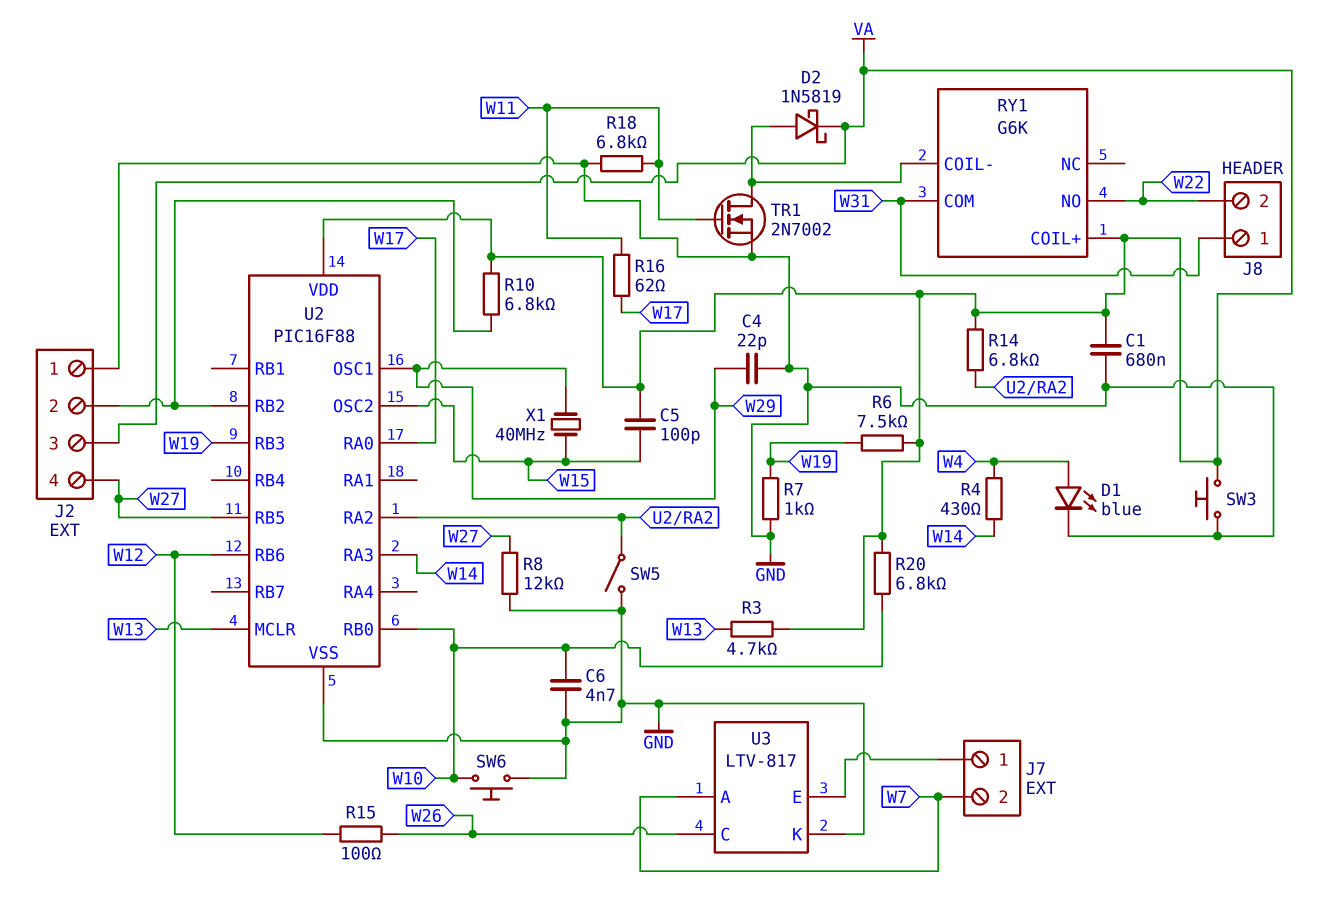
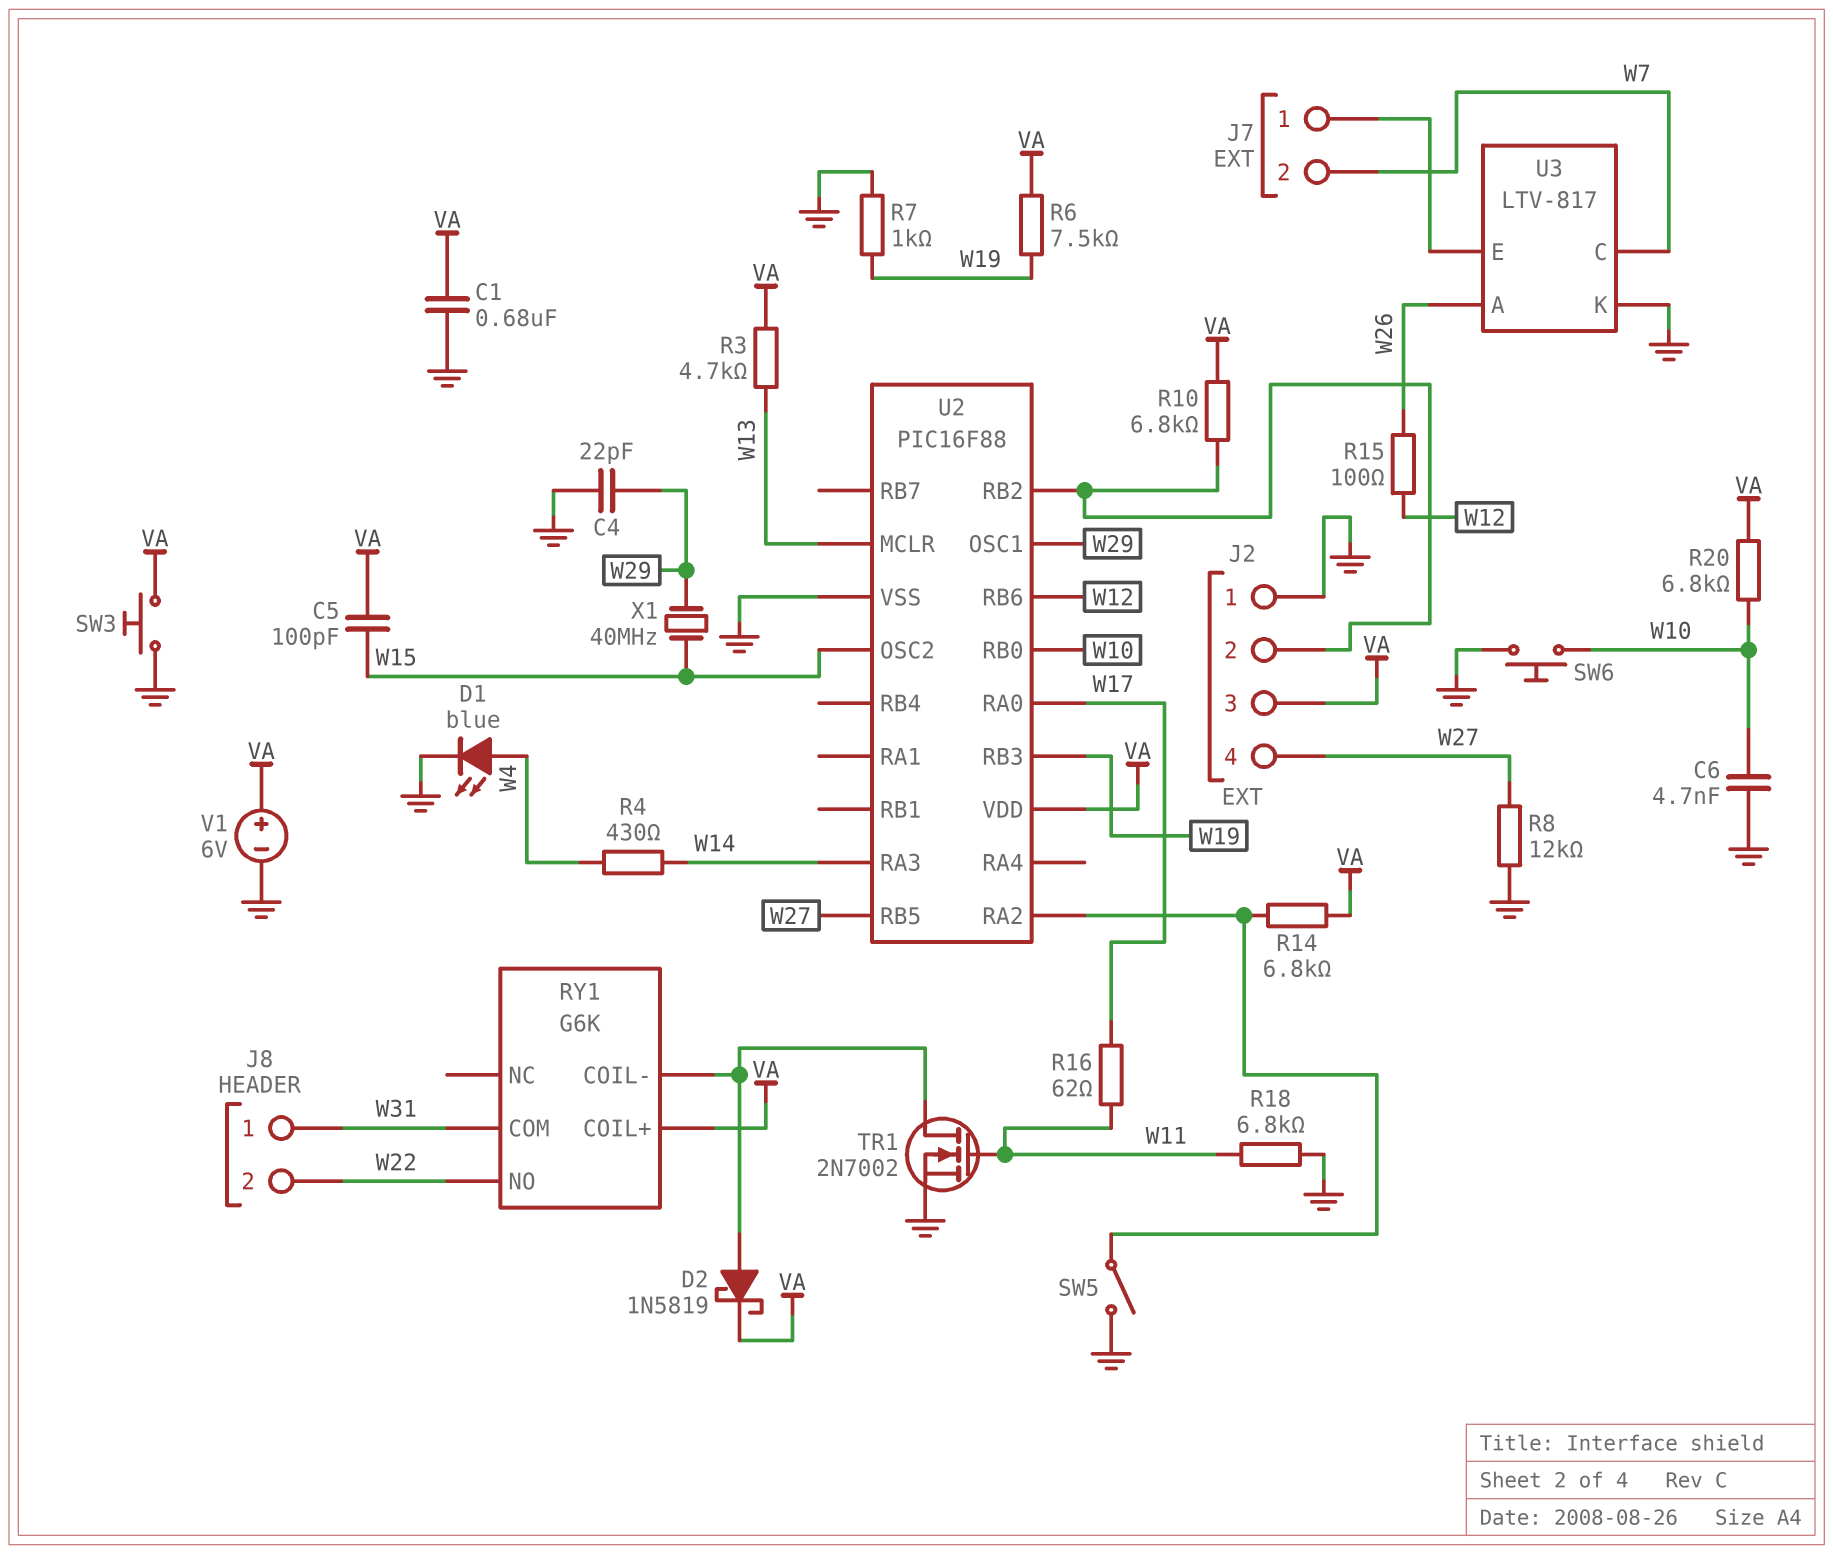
U3 pin A: W7 -> W26
U3 pin C: W26 -> W7
V1: none -> 6V (plus VA, minus GND)

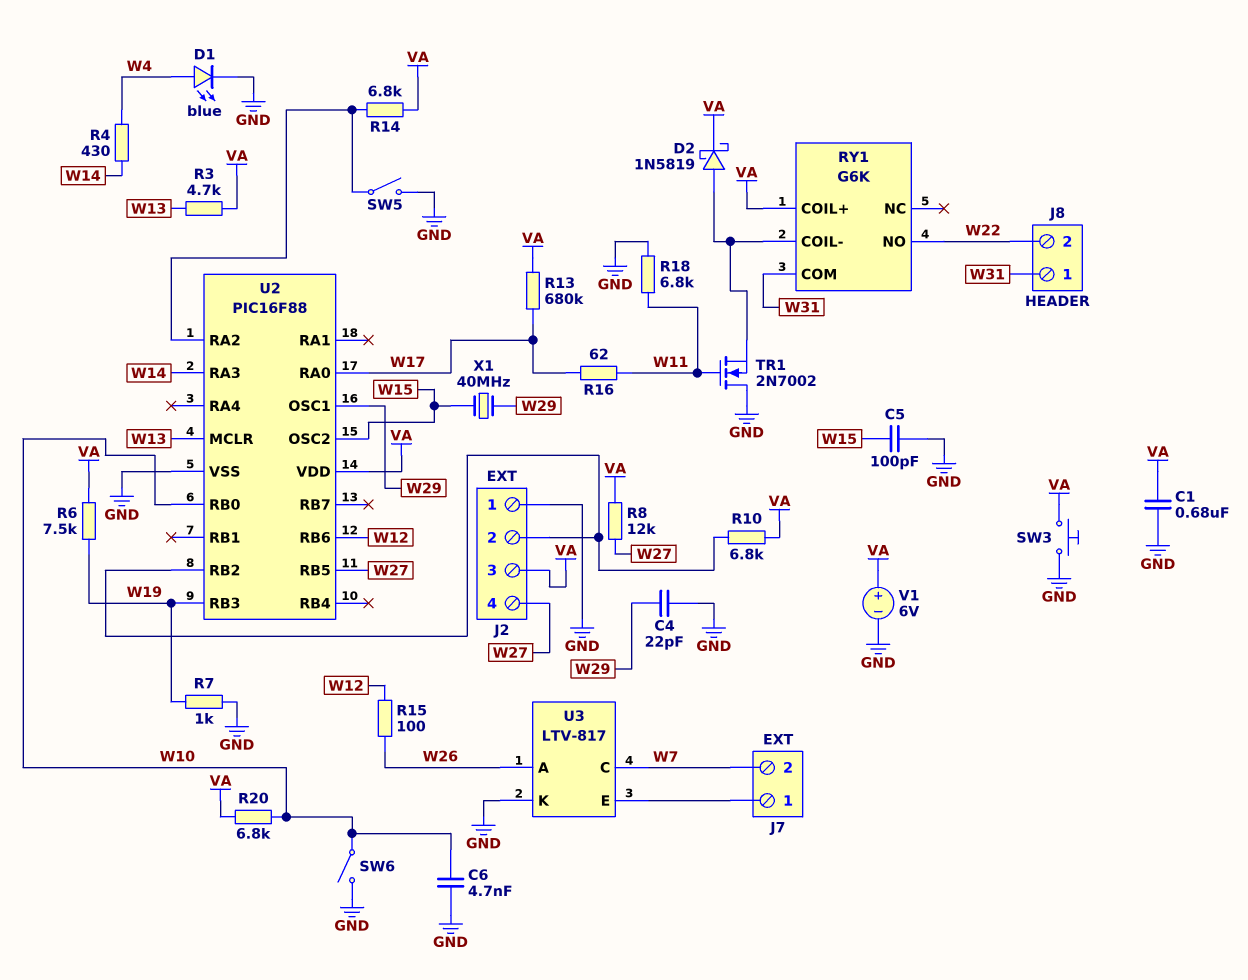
C5: 100pF (VA, W15) -> 100pF (GND, W15)
R8: 12k (GND, W27) -> 12k (VA, W27)
R13: none -> 680k (VA, W17)
SW6: button (GND, W10) -> switch (GND, W10)
TR1: NMOS 2N7002 (G W11, D RY1/COIL-, S GND) -> NMOS 2N7002 (G W11, D GND, S RY1/COIL-)

